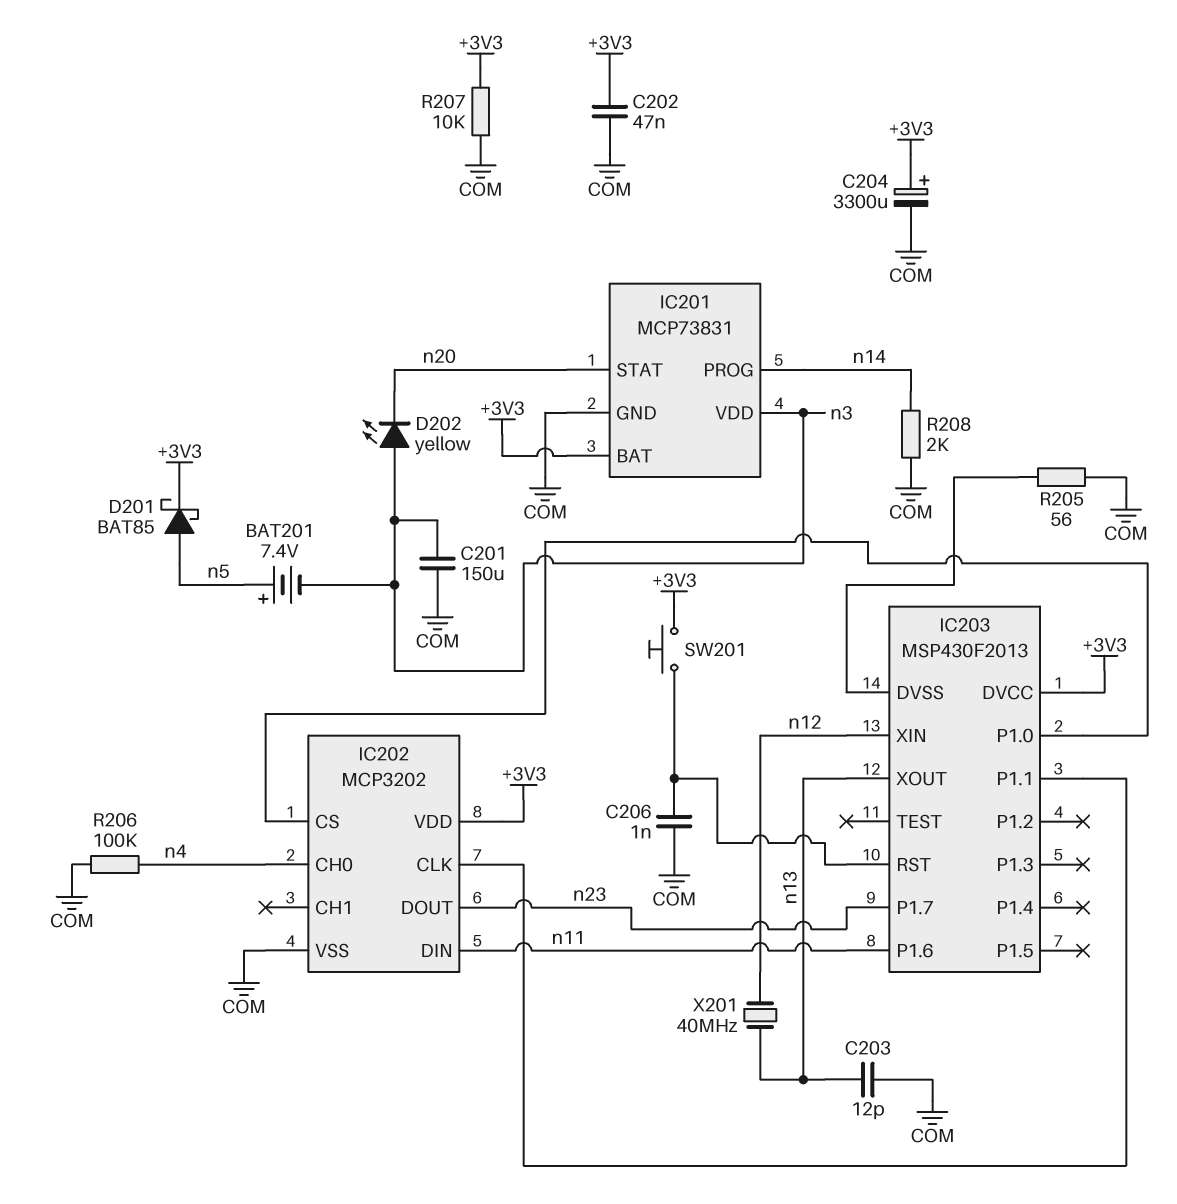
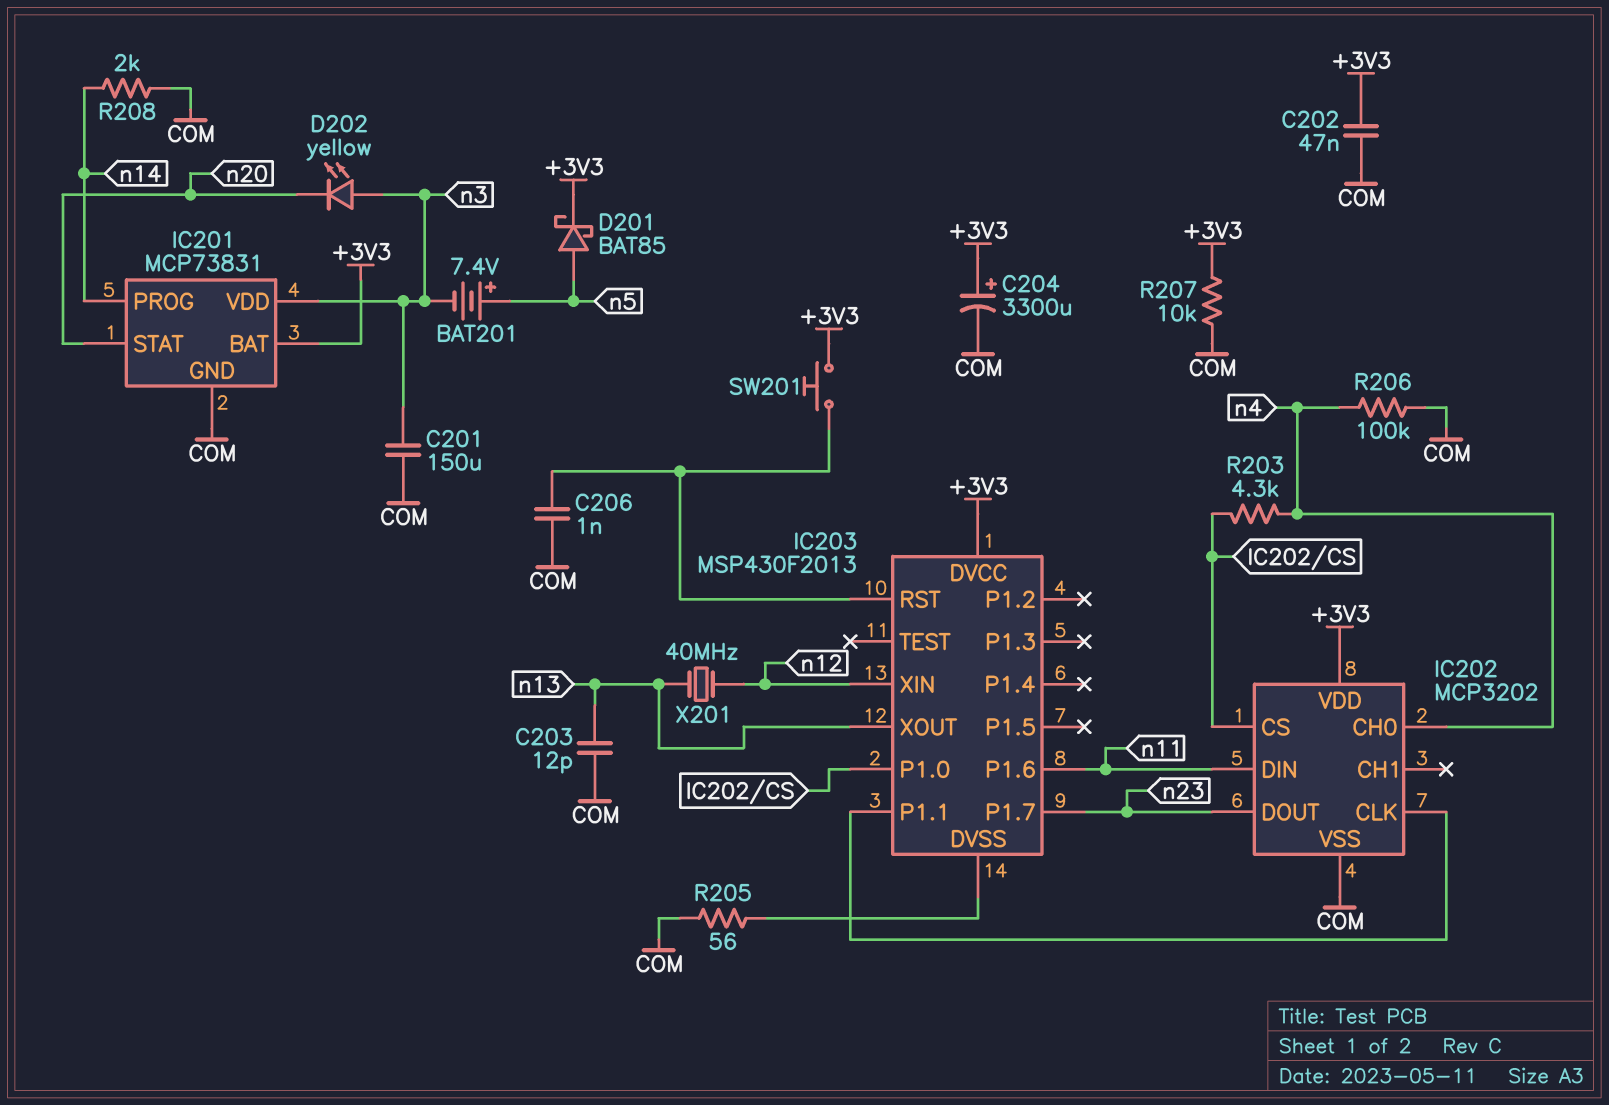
R203: none -> 4.3k (IC202/CS, n4)

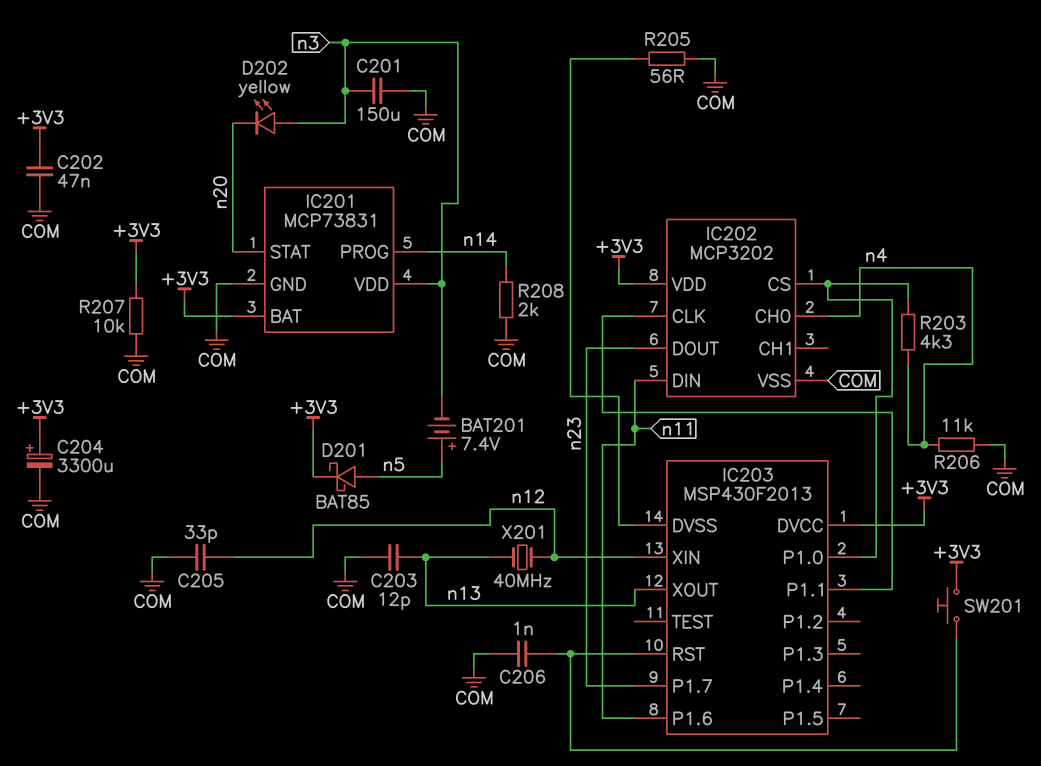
C205: none -> 33pF (COM, n12)
R206: 100k (COM, n4) -> 11k (COM, n4)

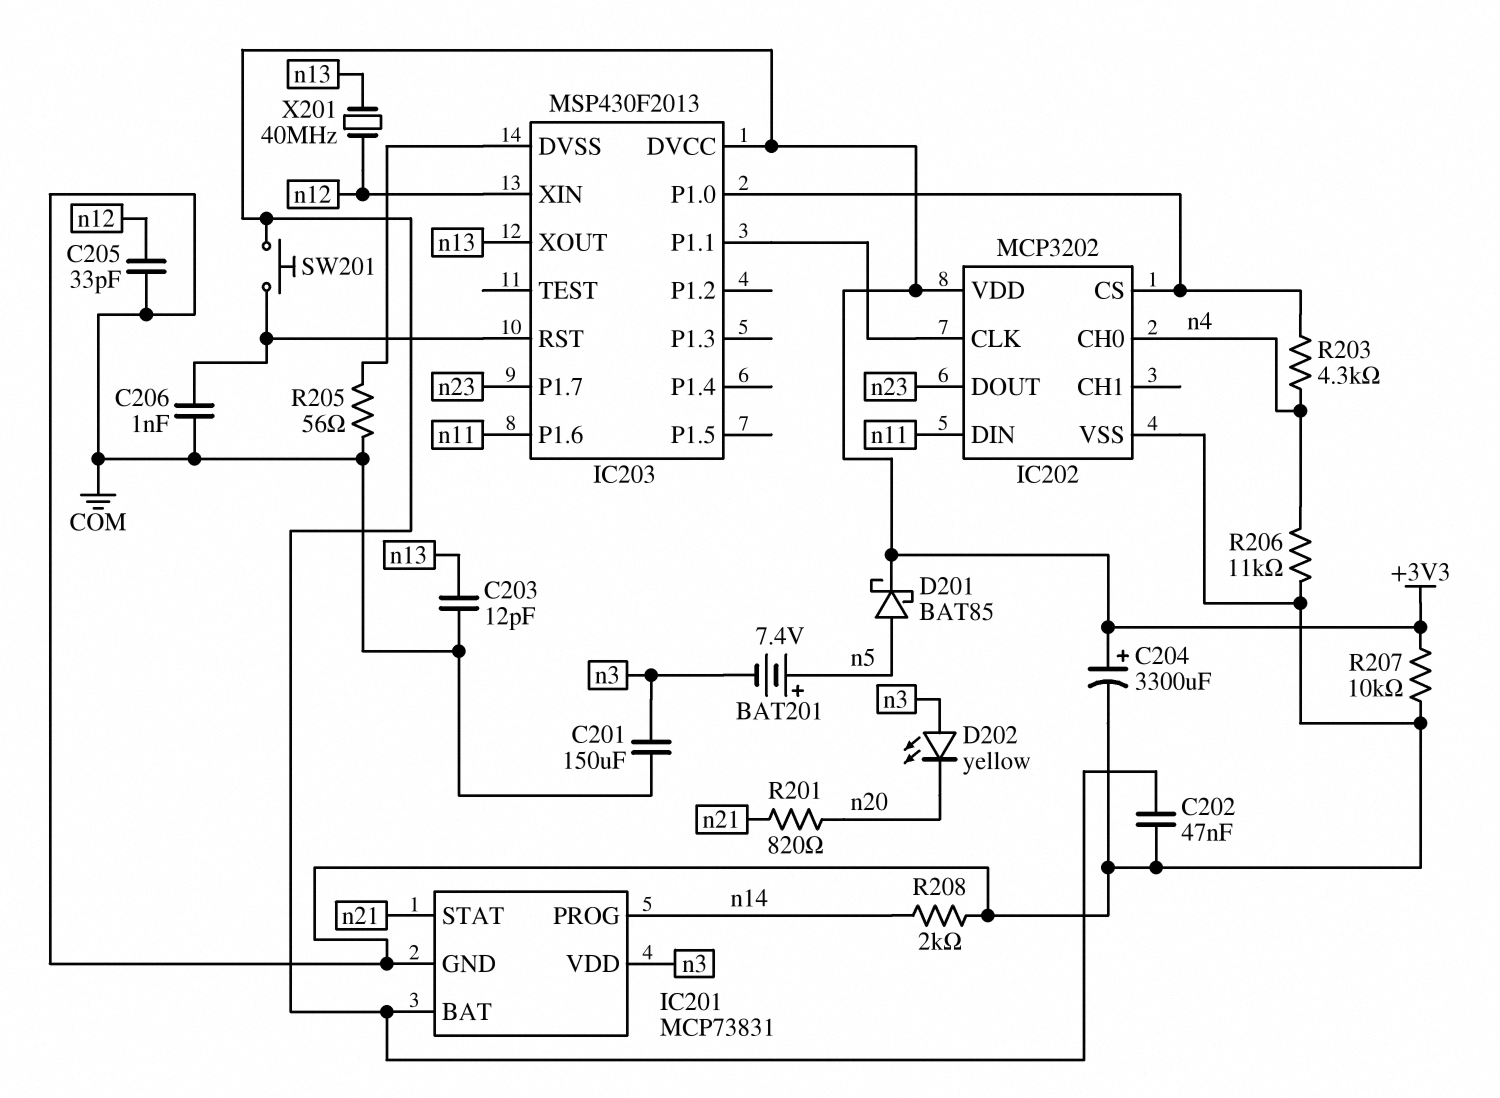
IC201 pin STAT: n20 -> n21
R201: none -> 820 (n20, n21)

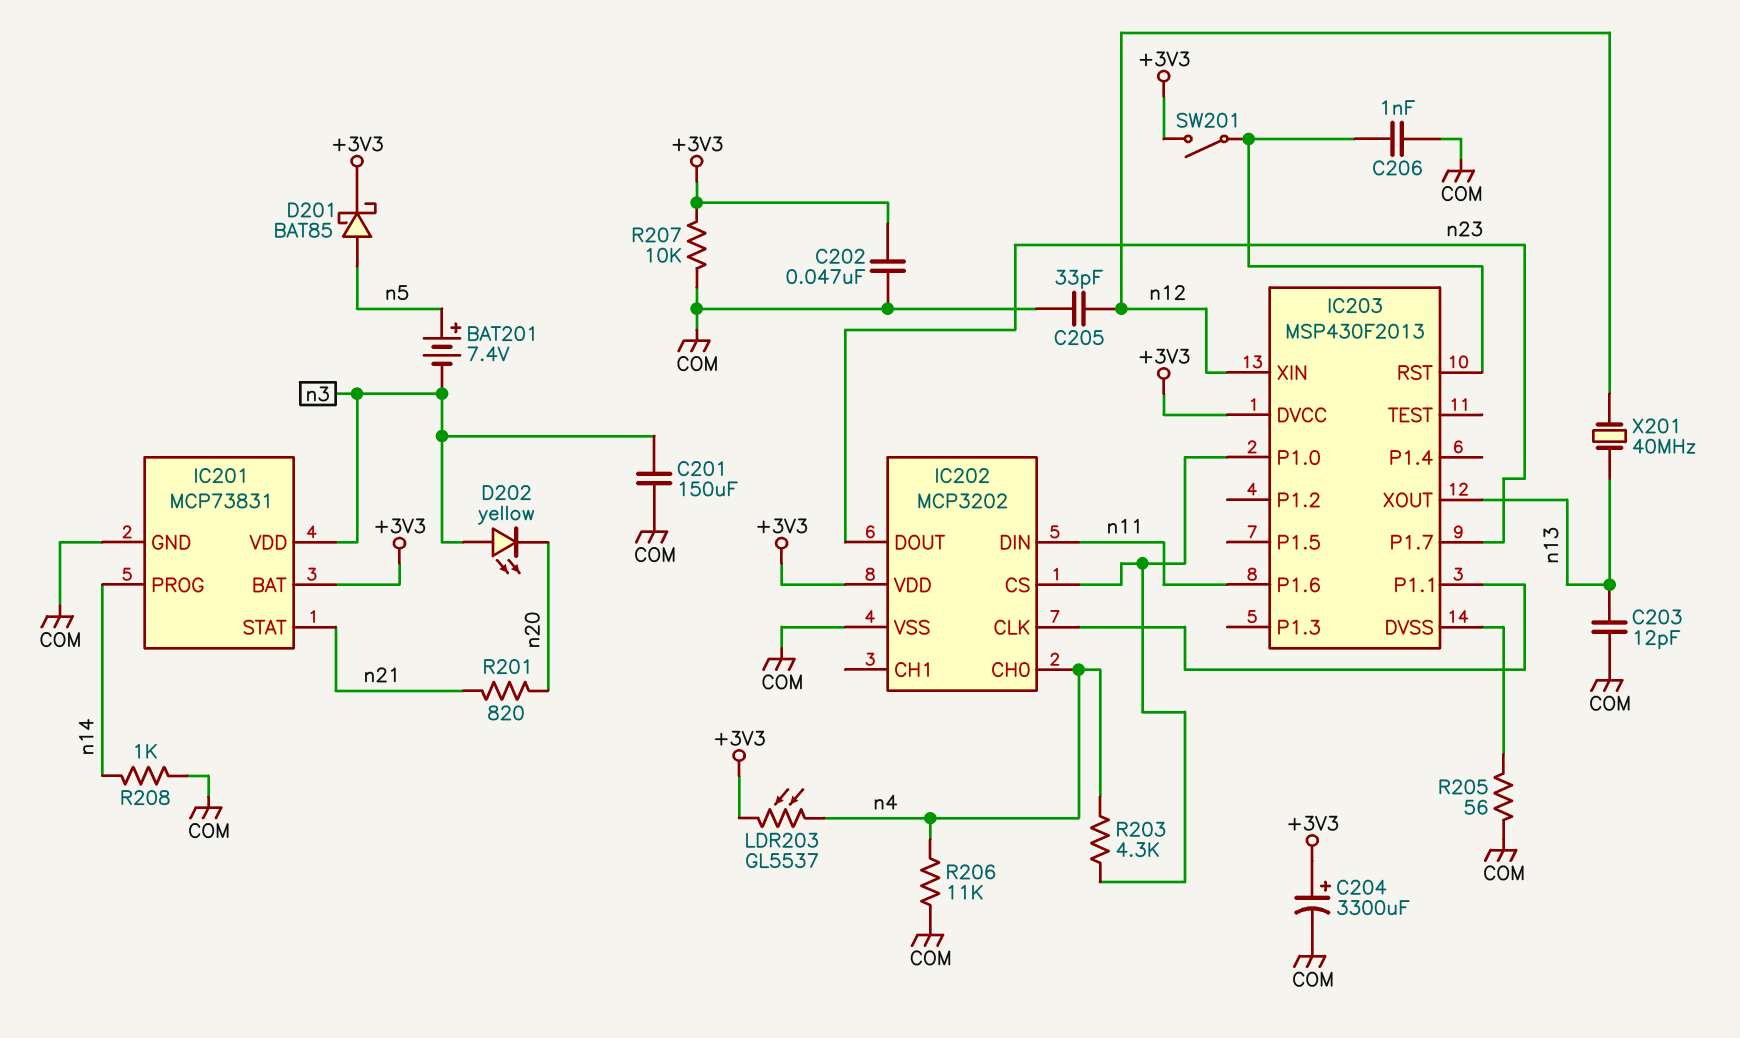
LDR203: none -> GL5537 (+3V3, n4)
R208: 2k (COM, n14) -> 1k (COM, n14)
SW201: button (+3V3, IC203/RST) -> switch (+3V3, IC203/RST)

